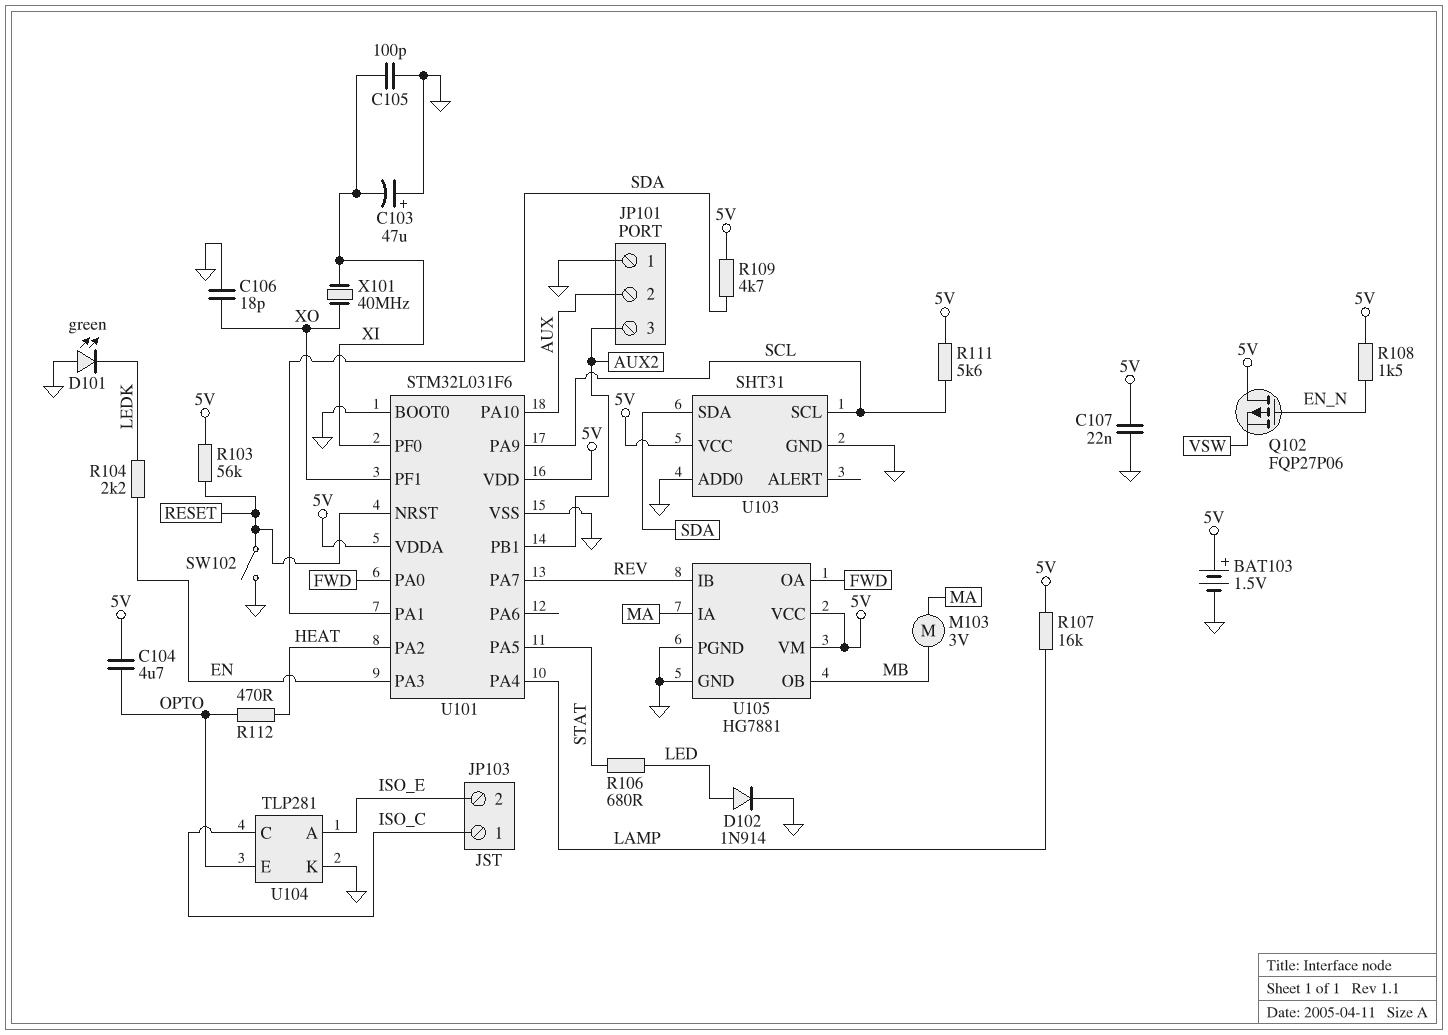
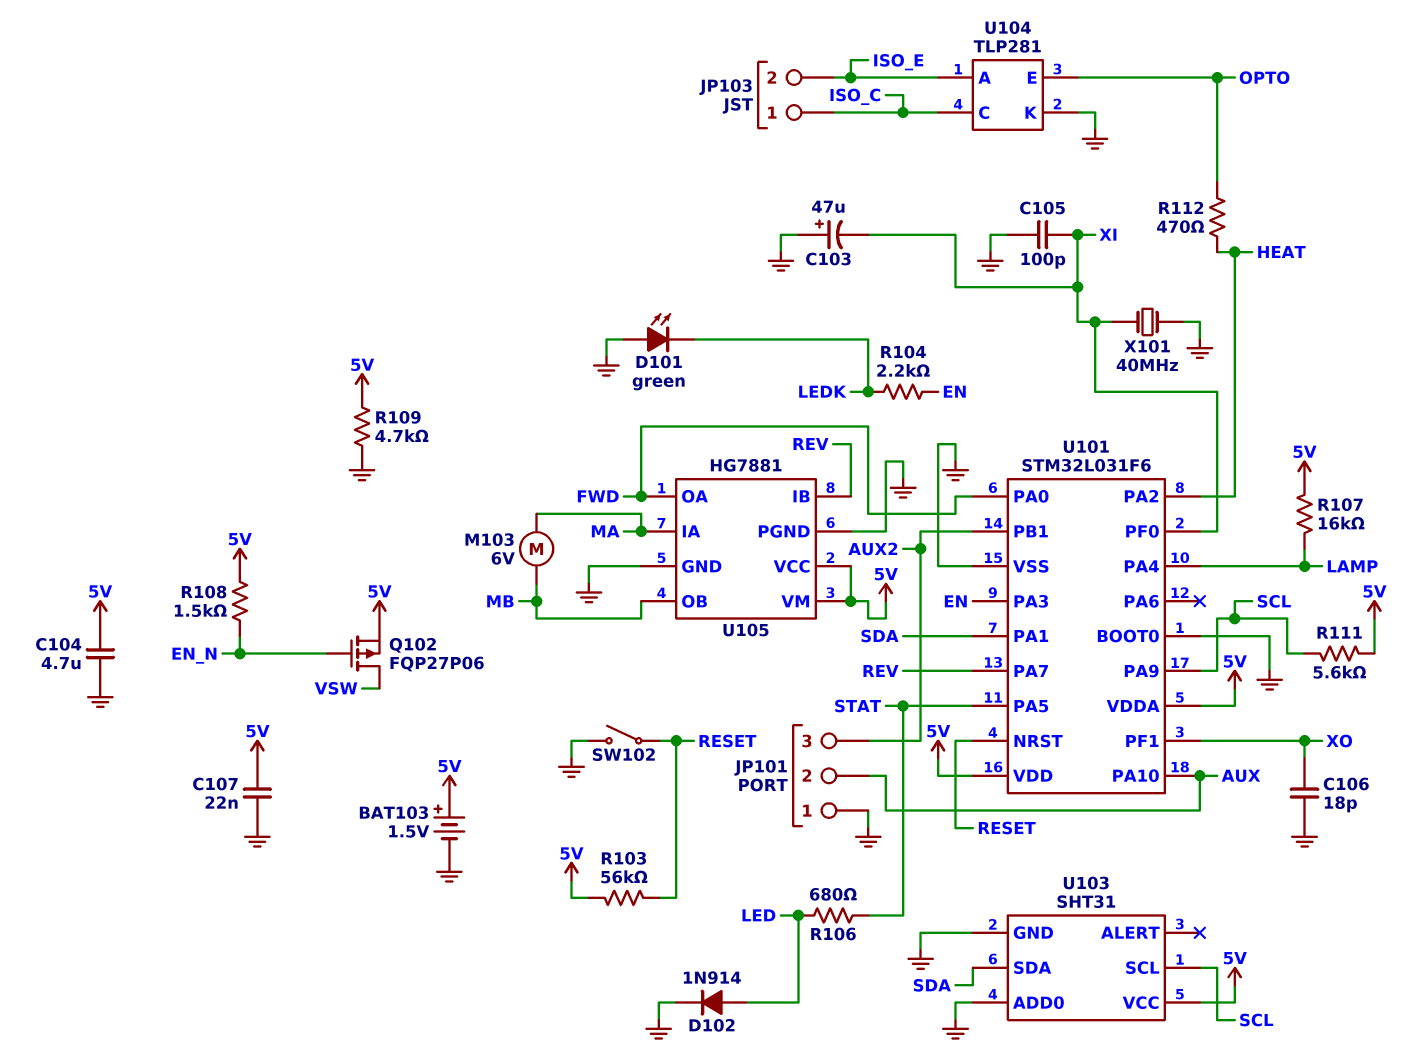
C104: 4.7uF (5V, OPTO) -> 4.7uF (5V, GND)
M103: motor 3V (MA, MB) -> motor 6V (MA, MB)
Q102: PMOS FQP27P06 (G EN_N, D 5V, S VSW) -> PMOS FQP27P06 (G EN_N, D VSW, S 5V)
R109: 4.7k (5V, SDA) -> 4.7k (5V, GND)
X101: 40MHz (XI, XO) -> 40MHz (GND, XI)

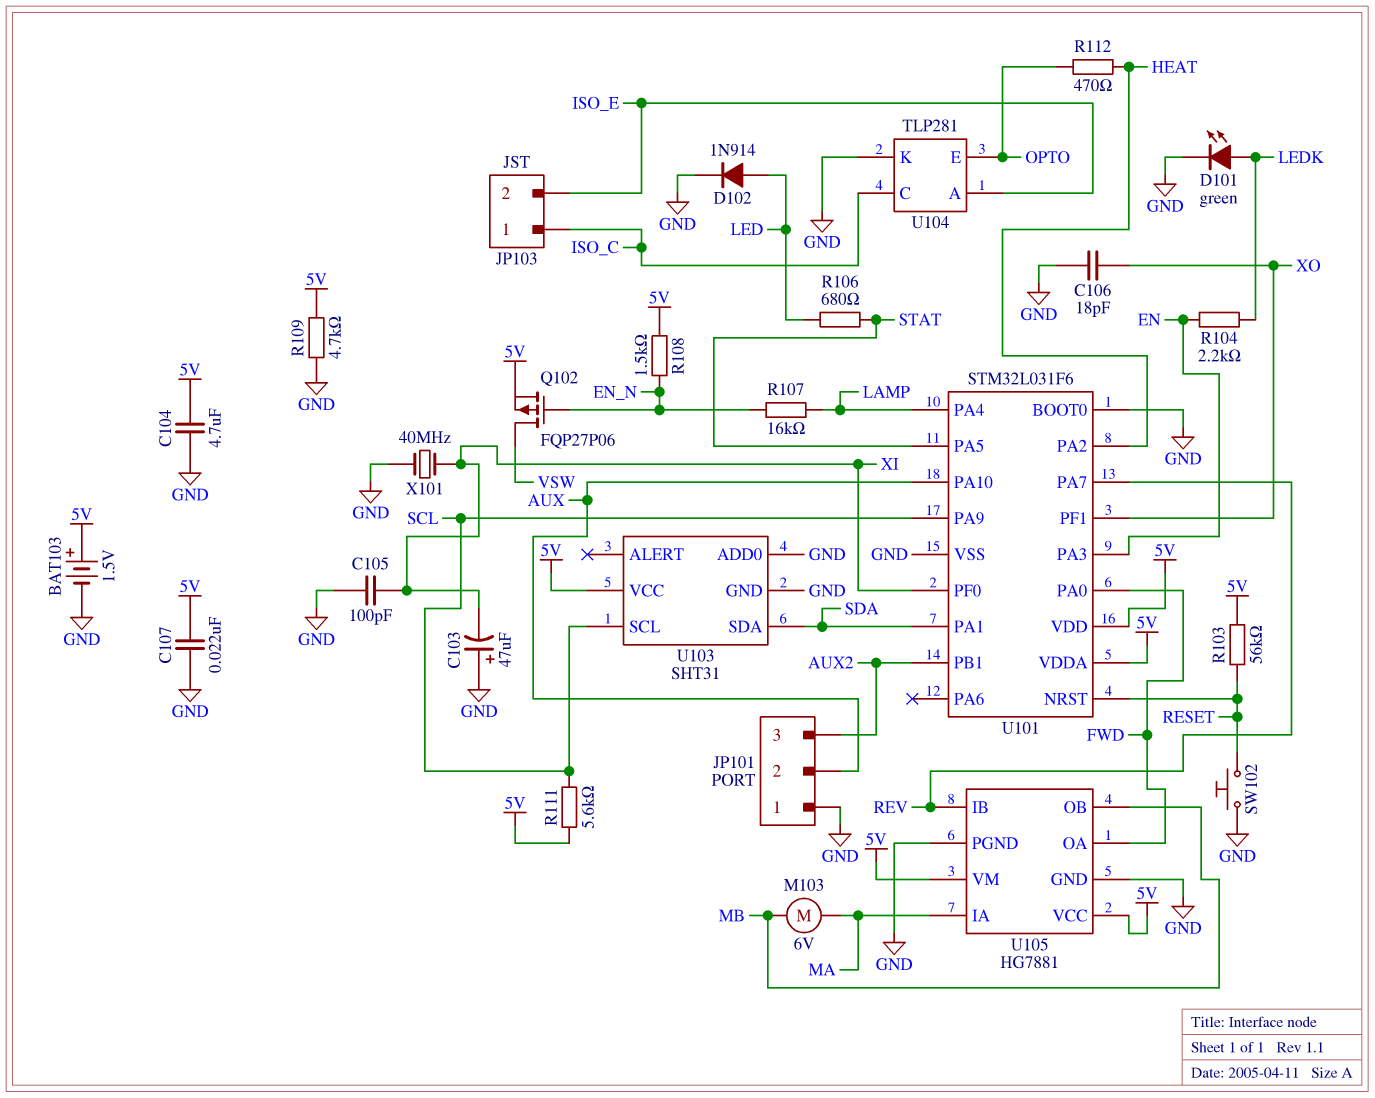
D101: LED green (A GND, K LEDK) -> LED green (A LEDK, K GND)
R107: 16k (5V, LAMP) -> 16k (EN_N, LAMP)
SW102: switch (GND, RESET) -> button (GND, RESET)

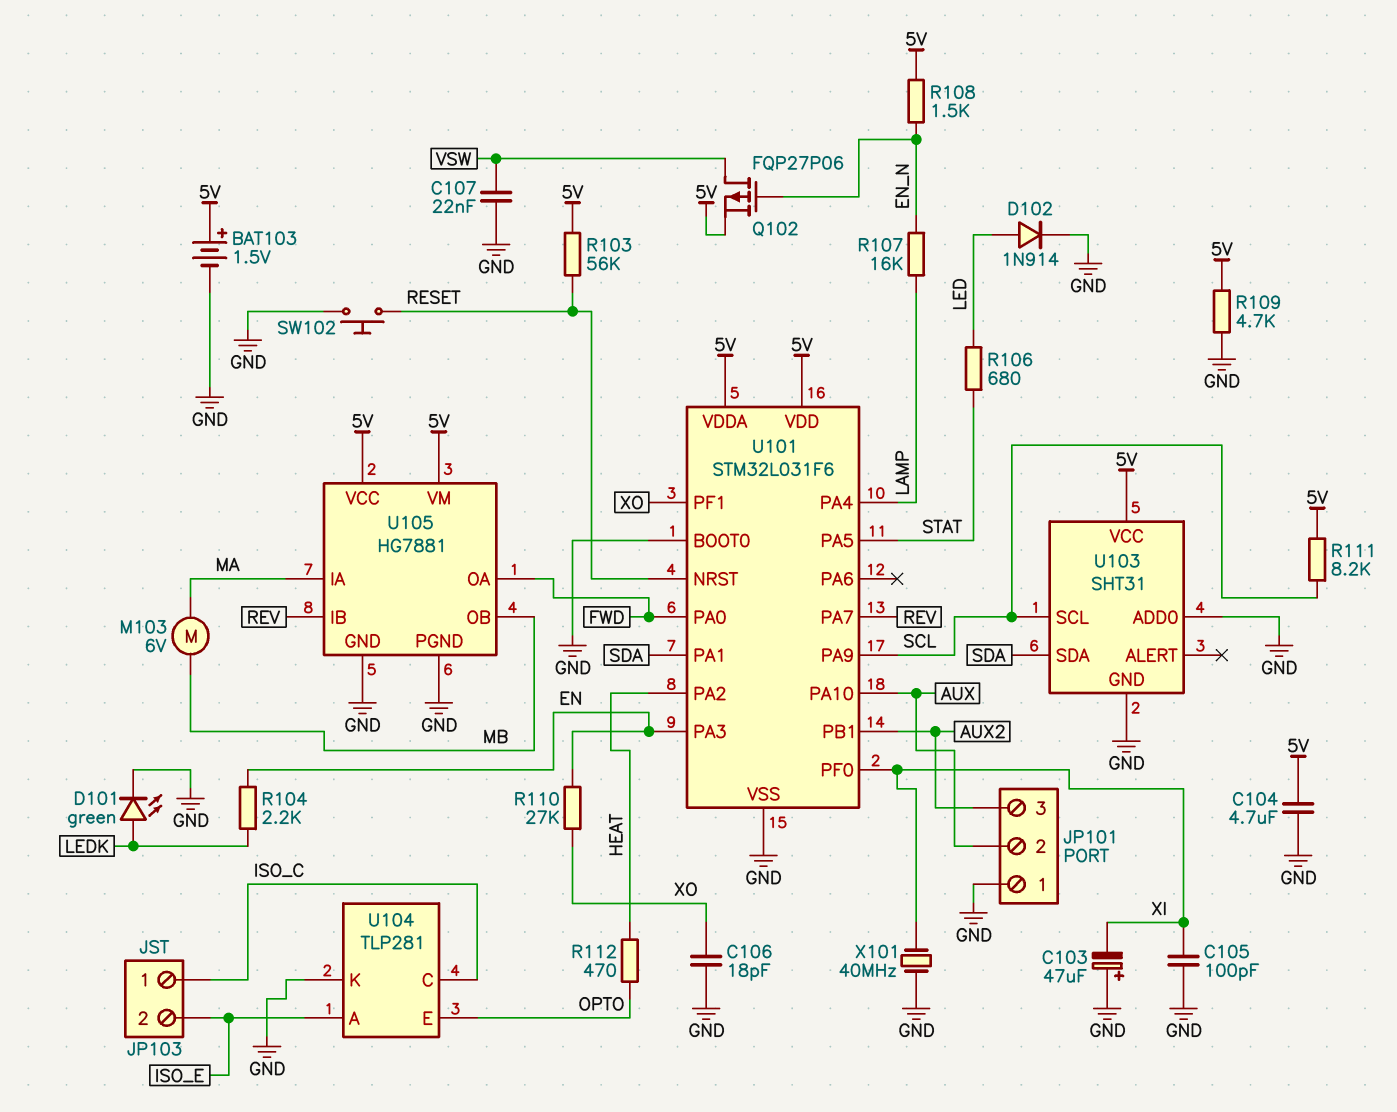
C107: 22nF (5V, GND) -> 22nF (GND, VSW)
R110: none -> 27k (EN, XO)
R111: 5.6k (5V, SCL) -> 8.2k (5V, SCL)

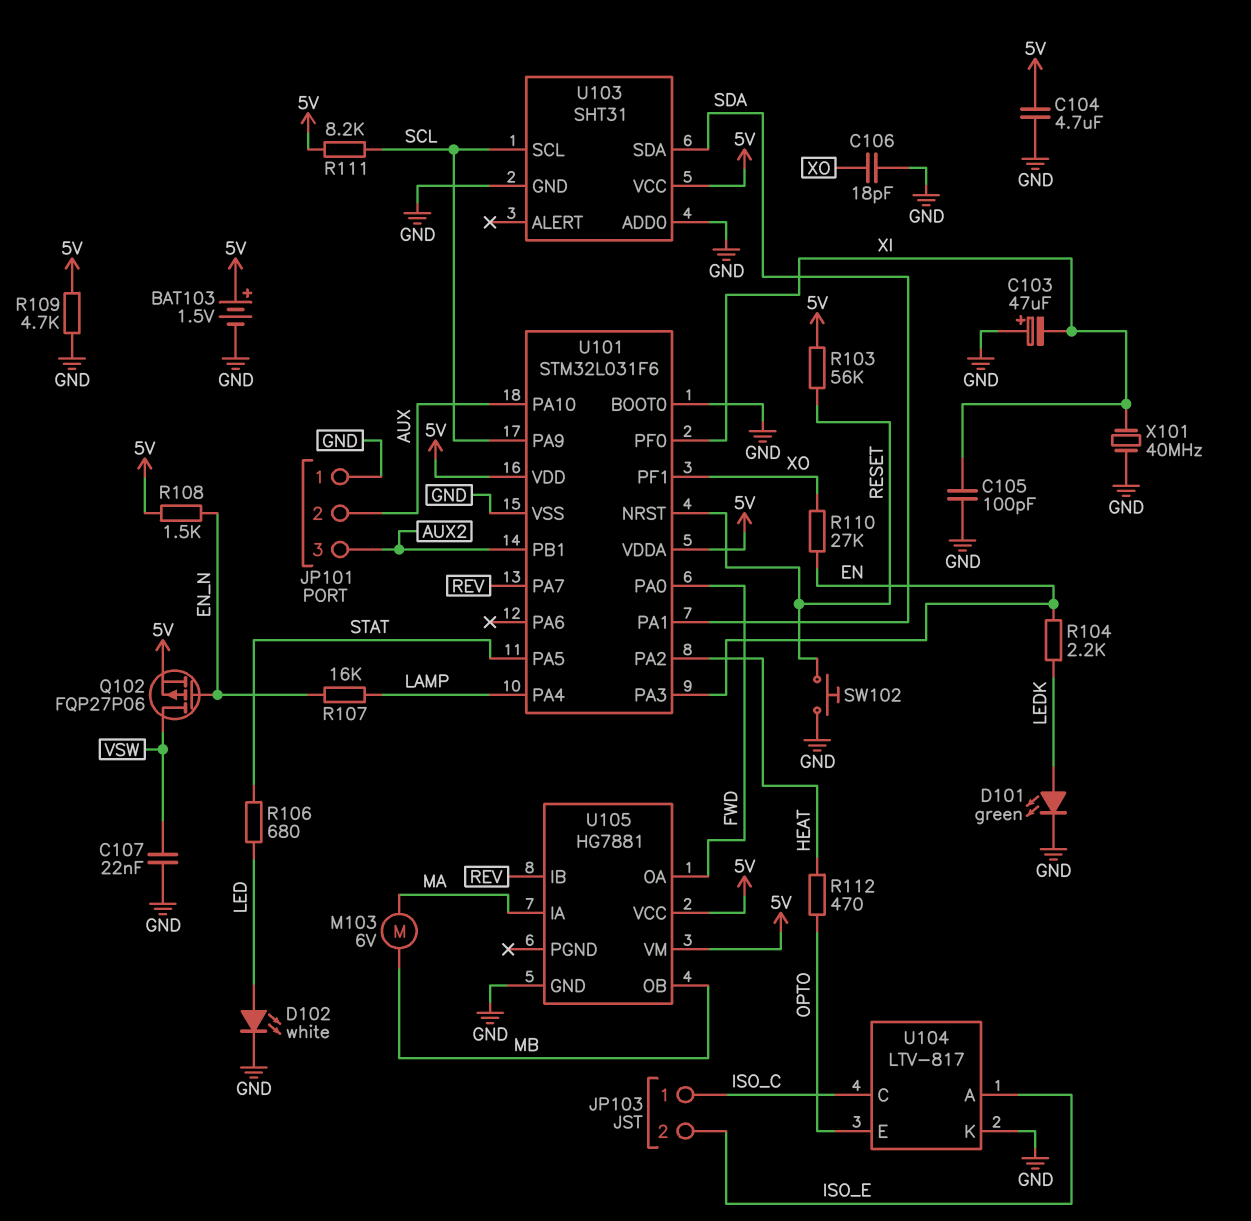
D102: diode 1N914 (A LED, K GND) -> LED white (A LED, K GND)
U104: TLP281 -> LTV-817
U105 pin PGND: GND -> none

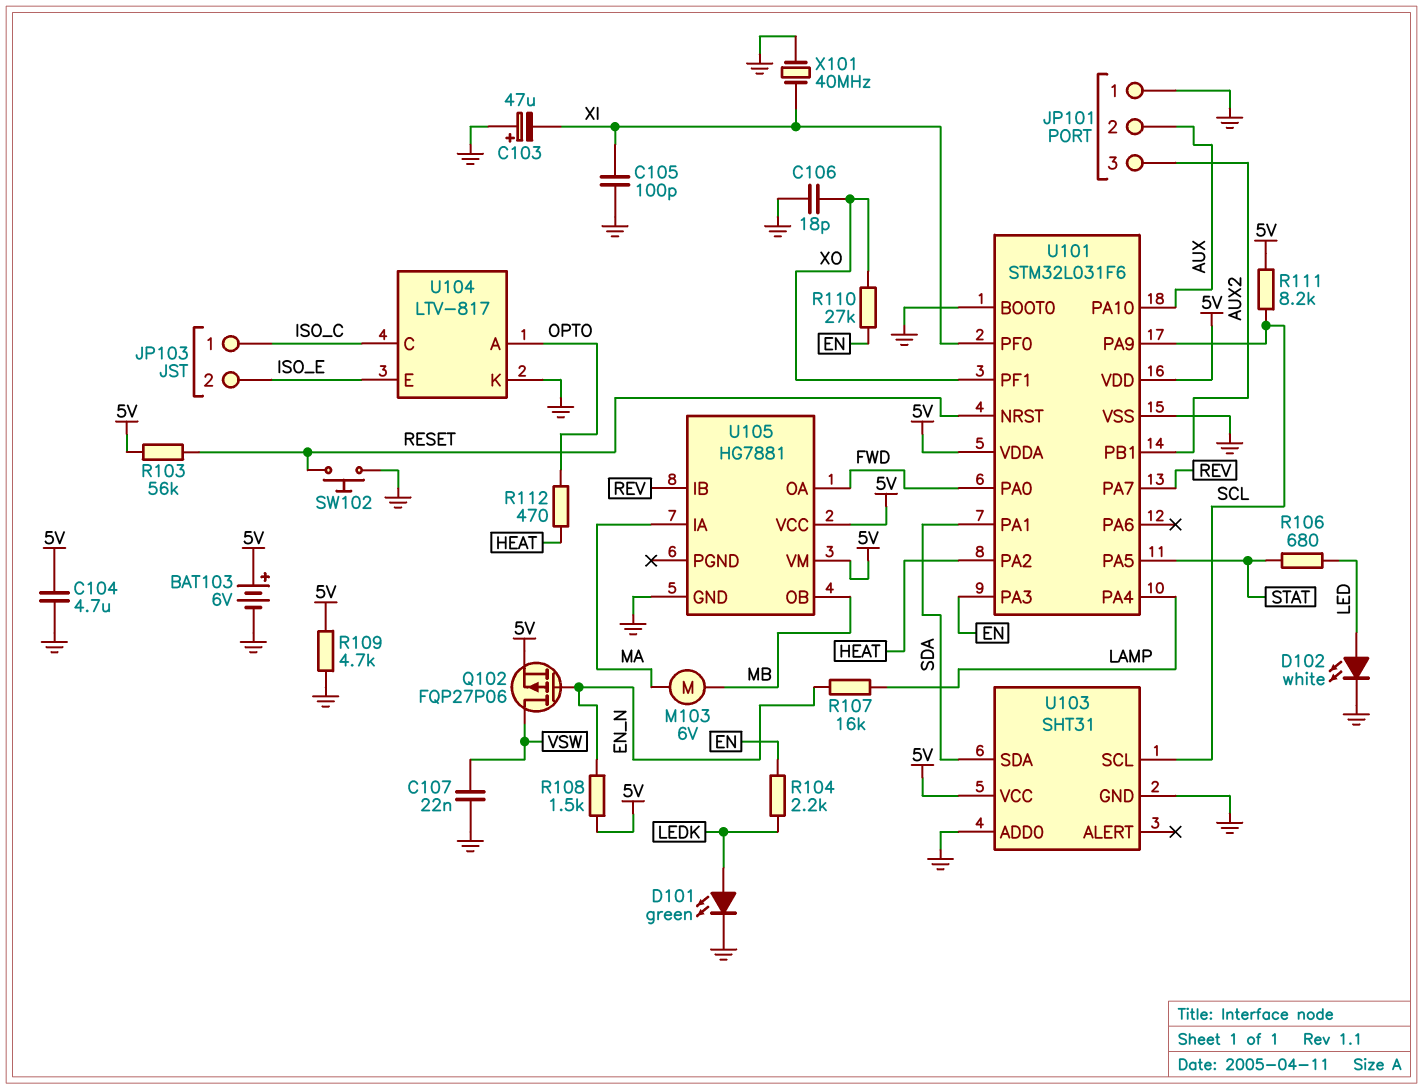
BAT103: 1.5V (plus 5V, minus GND) -> 6V (plus 5V, minus GND)
U104 pin A: ISO_E -> OPTO
U104 pin E: OPTO -> ISO_E

